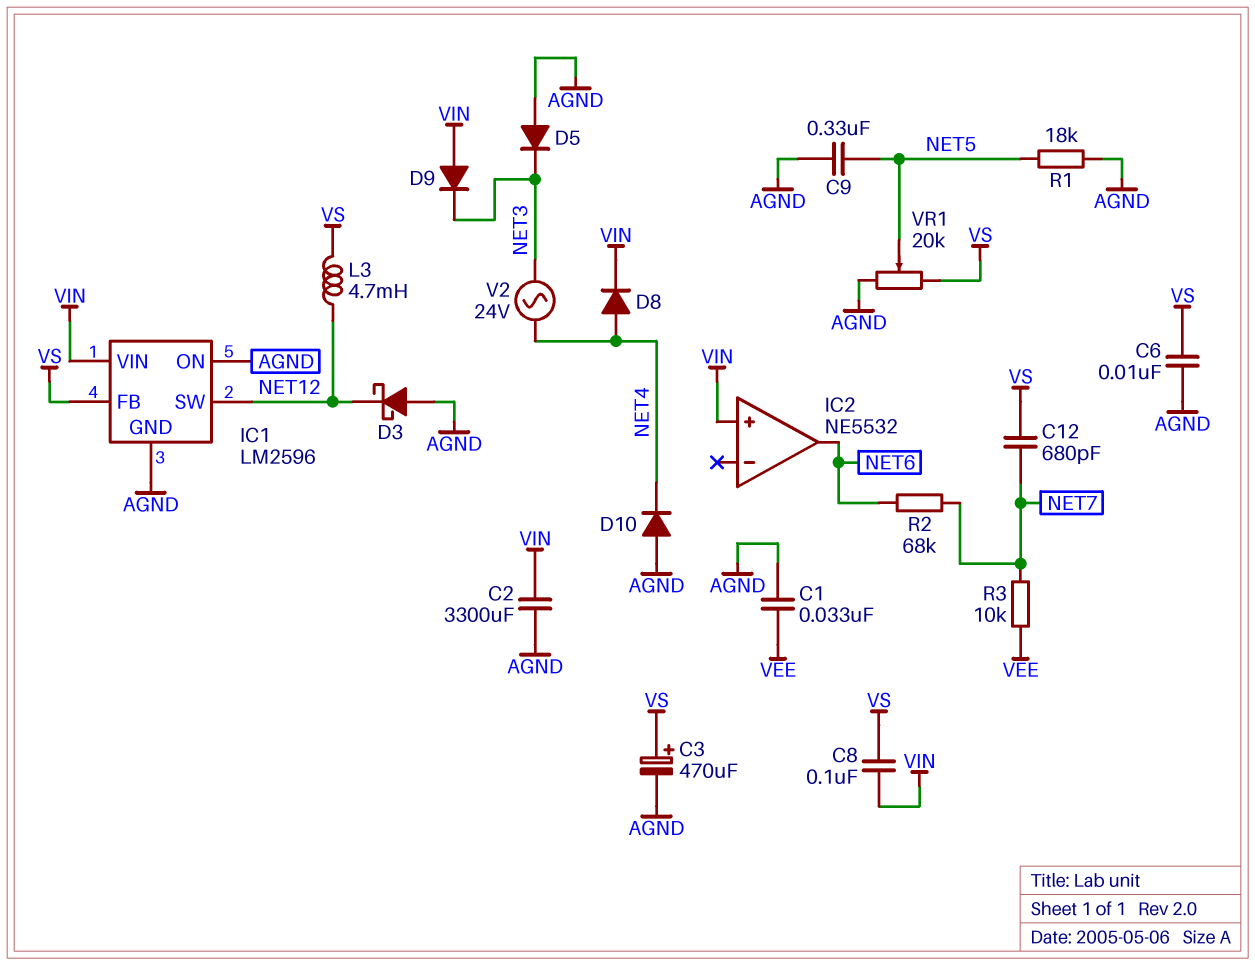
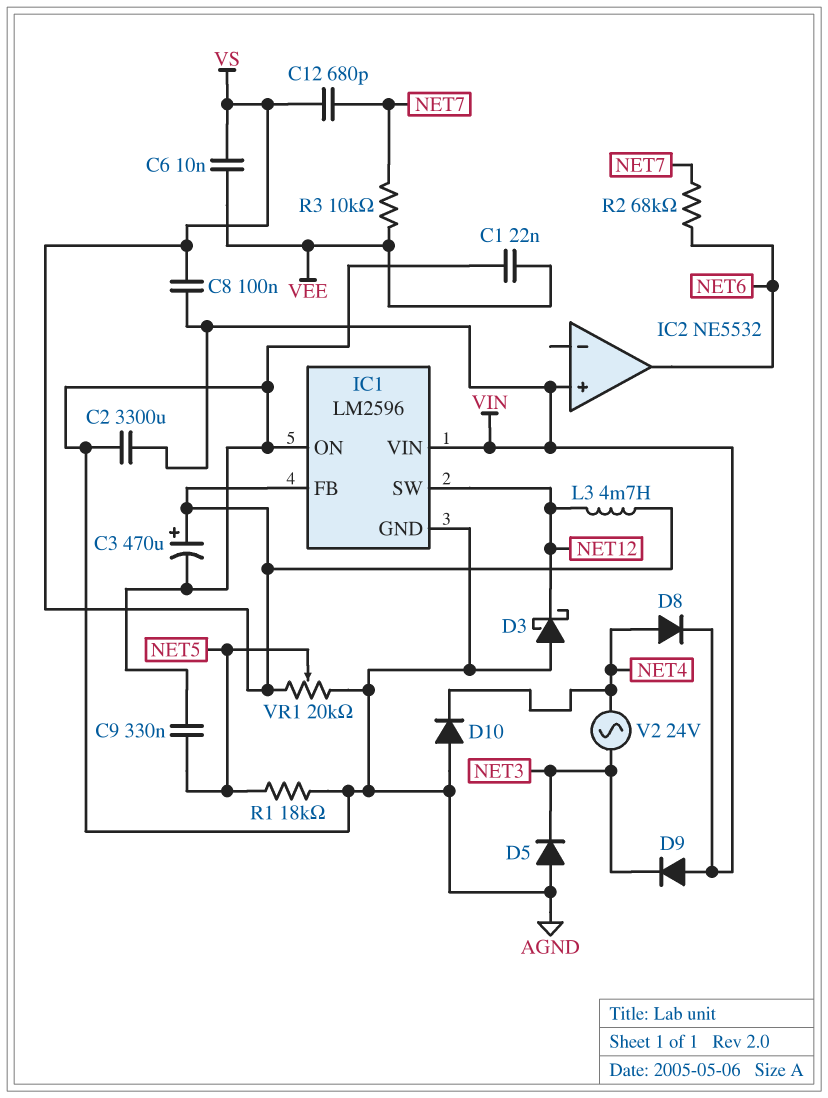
C1: 33nF (AGND, VEE) -> 22nF (AGND, VEE)
C6: 10nF (AGND, VS) -> 10nF (VEE, VS)

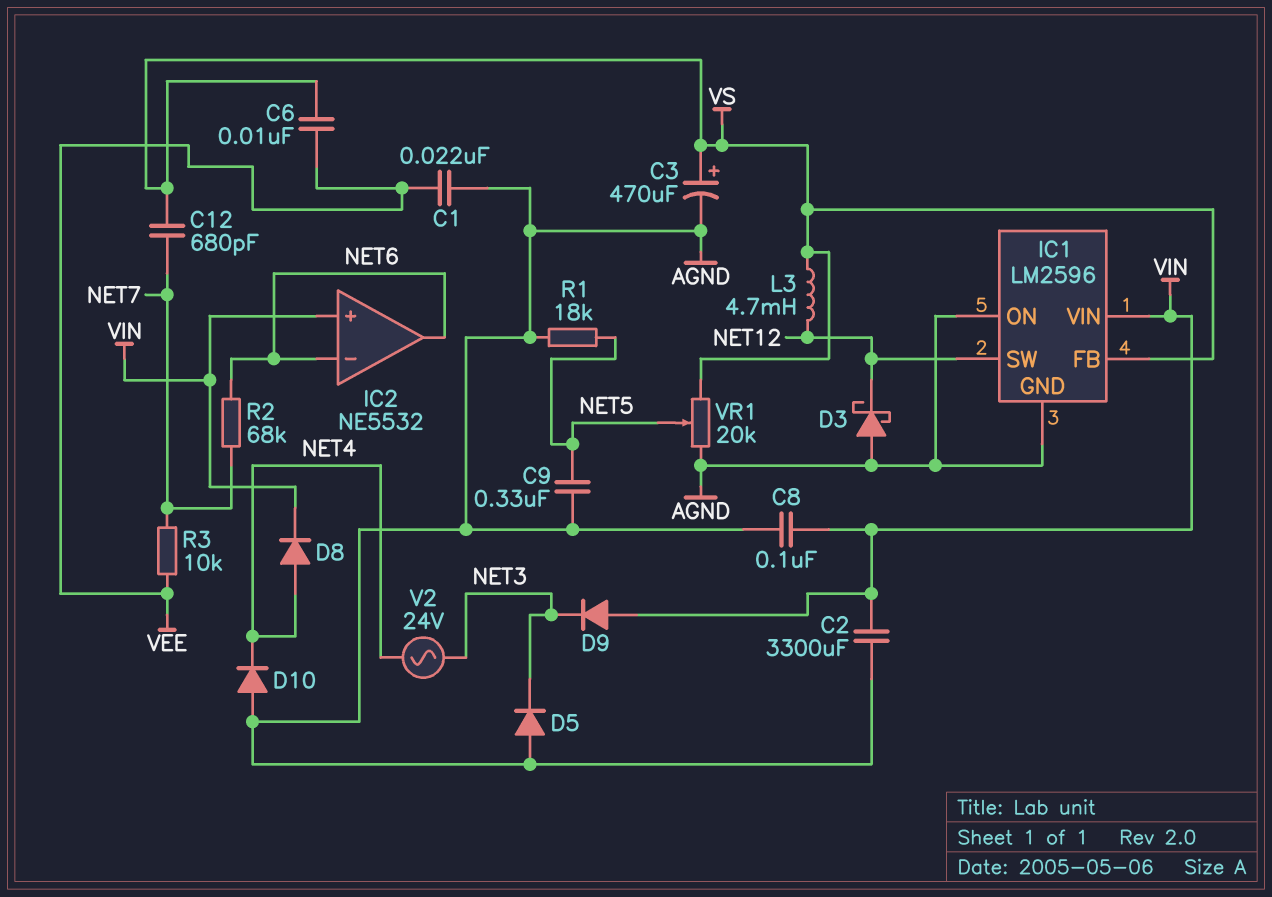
C8: 100nF (VIN, VS) -> 100nF (AGND, VIN)
IC2 pin in-: none -> NET6

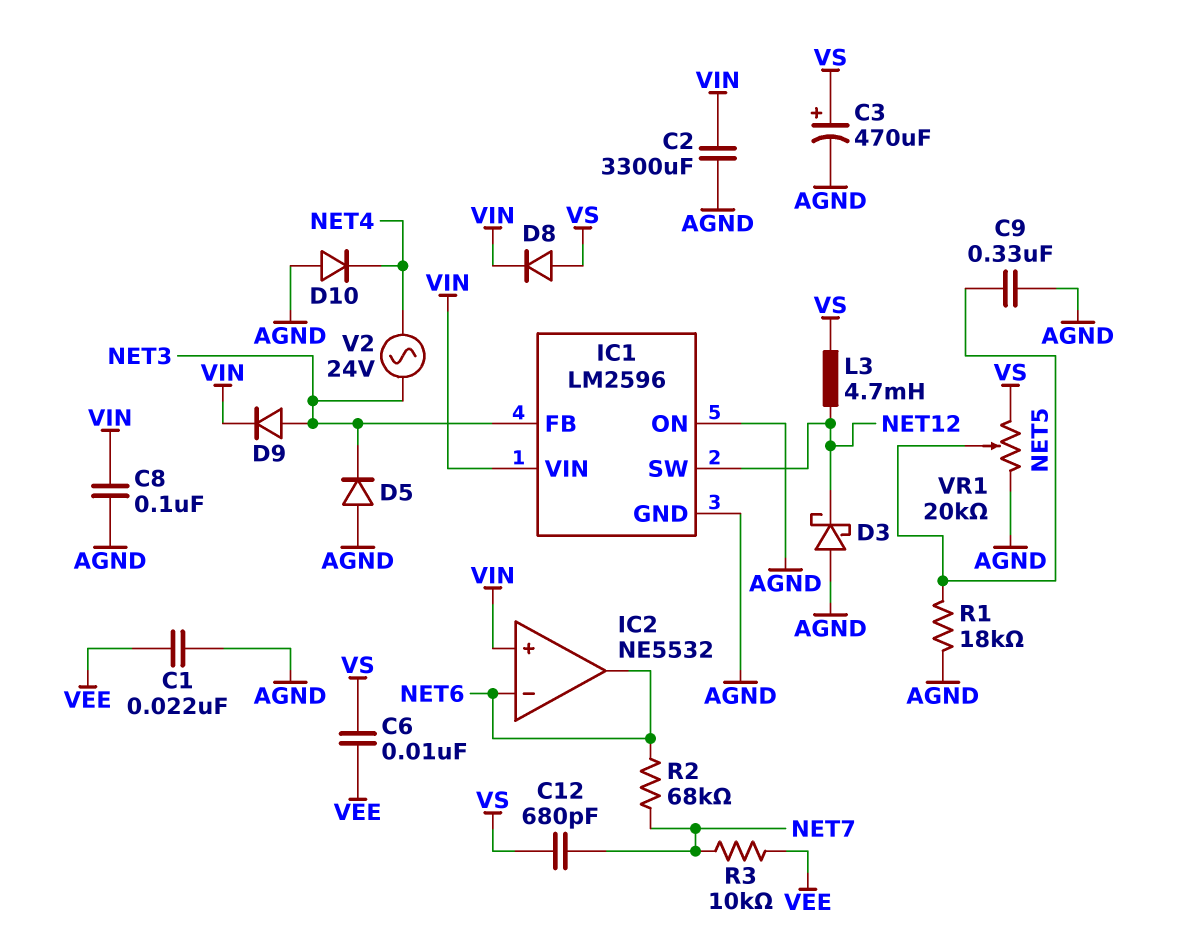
D8: diode (A NET4, K VIN) -> diode (A VS, K VIN)
D9: diode (A VIN, K NET3) -> diode (A NET3, K VIN)
IC1 pin FB: VS -> NET3

